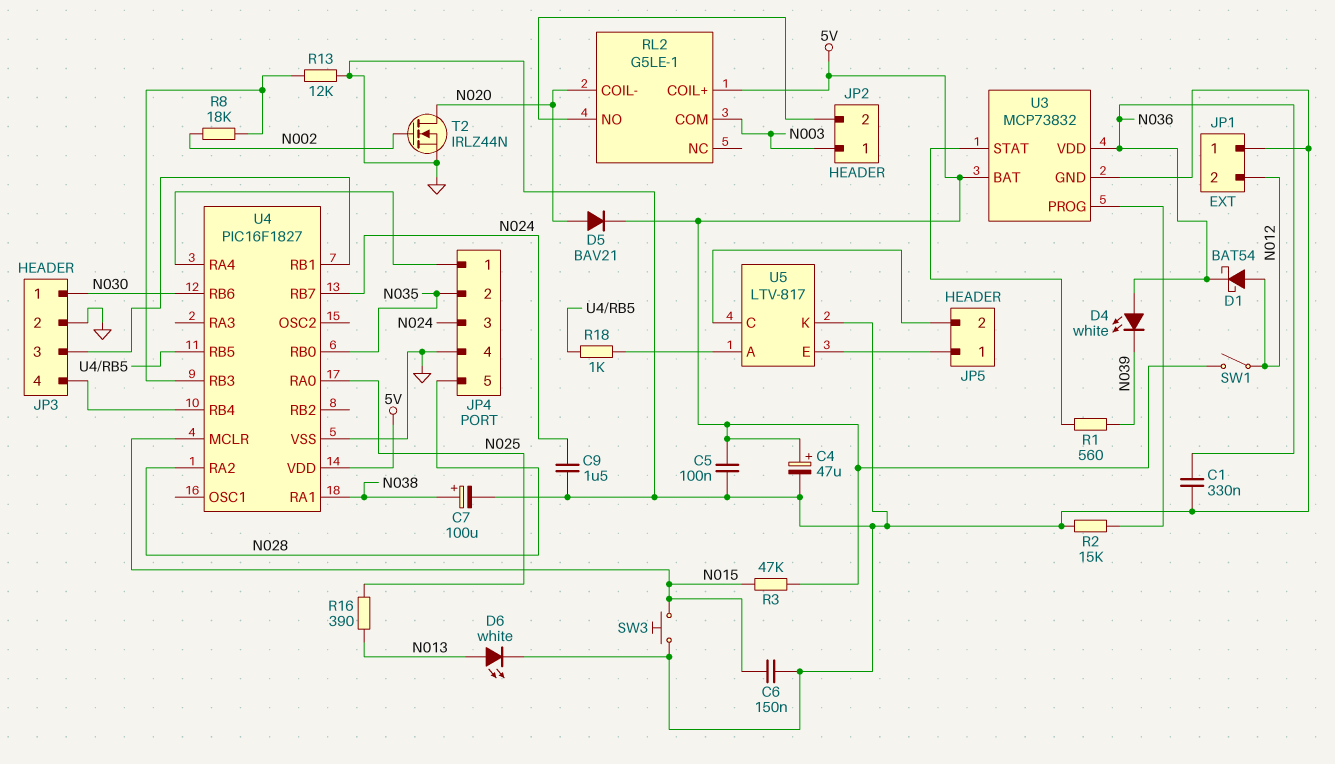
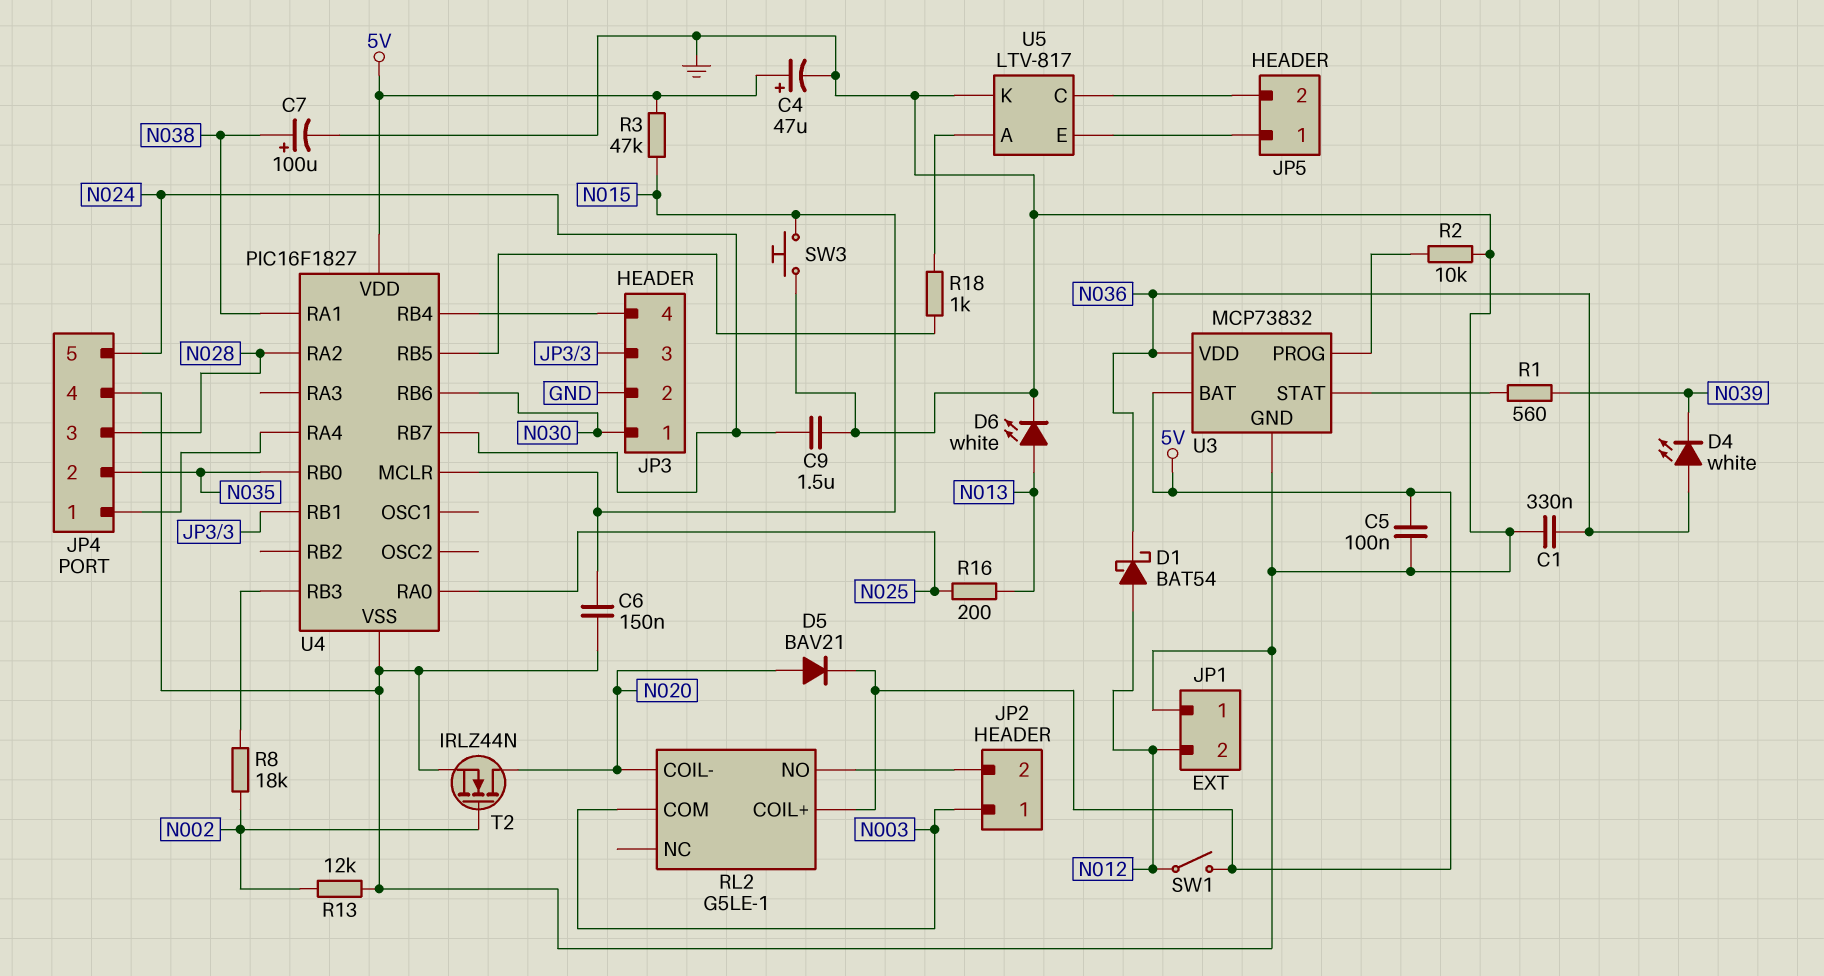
JP4 pin 3: N024 -> N028
JP4 pin 5: N028 -> N024
R2: 15k (GND, U3/PROG) -> 10k (GND, U3/PROG)
R13: 12k (GND, U4/RB3) -> 12k (GND, N002)
R16: 390 (N013, N025) -> 200 (N013, N025)

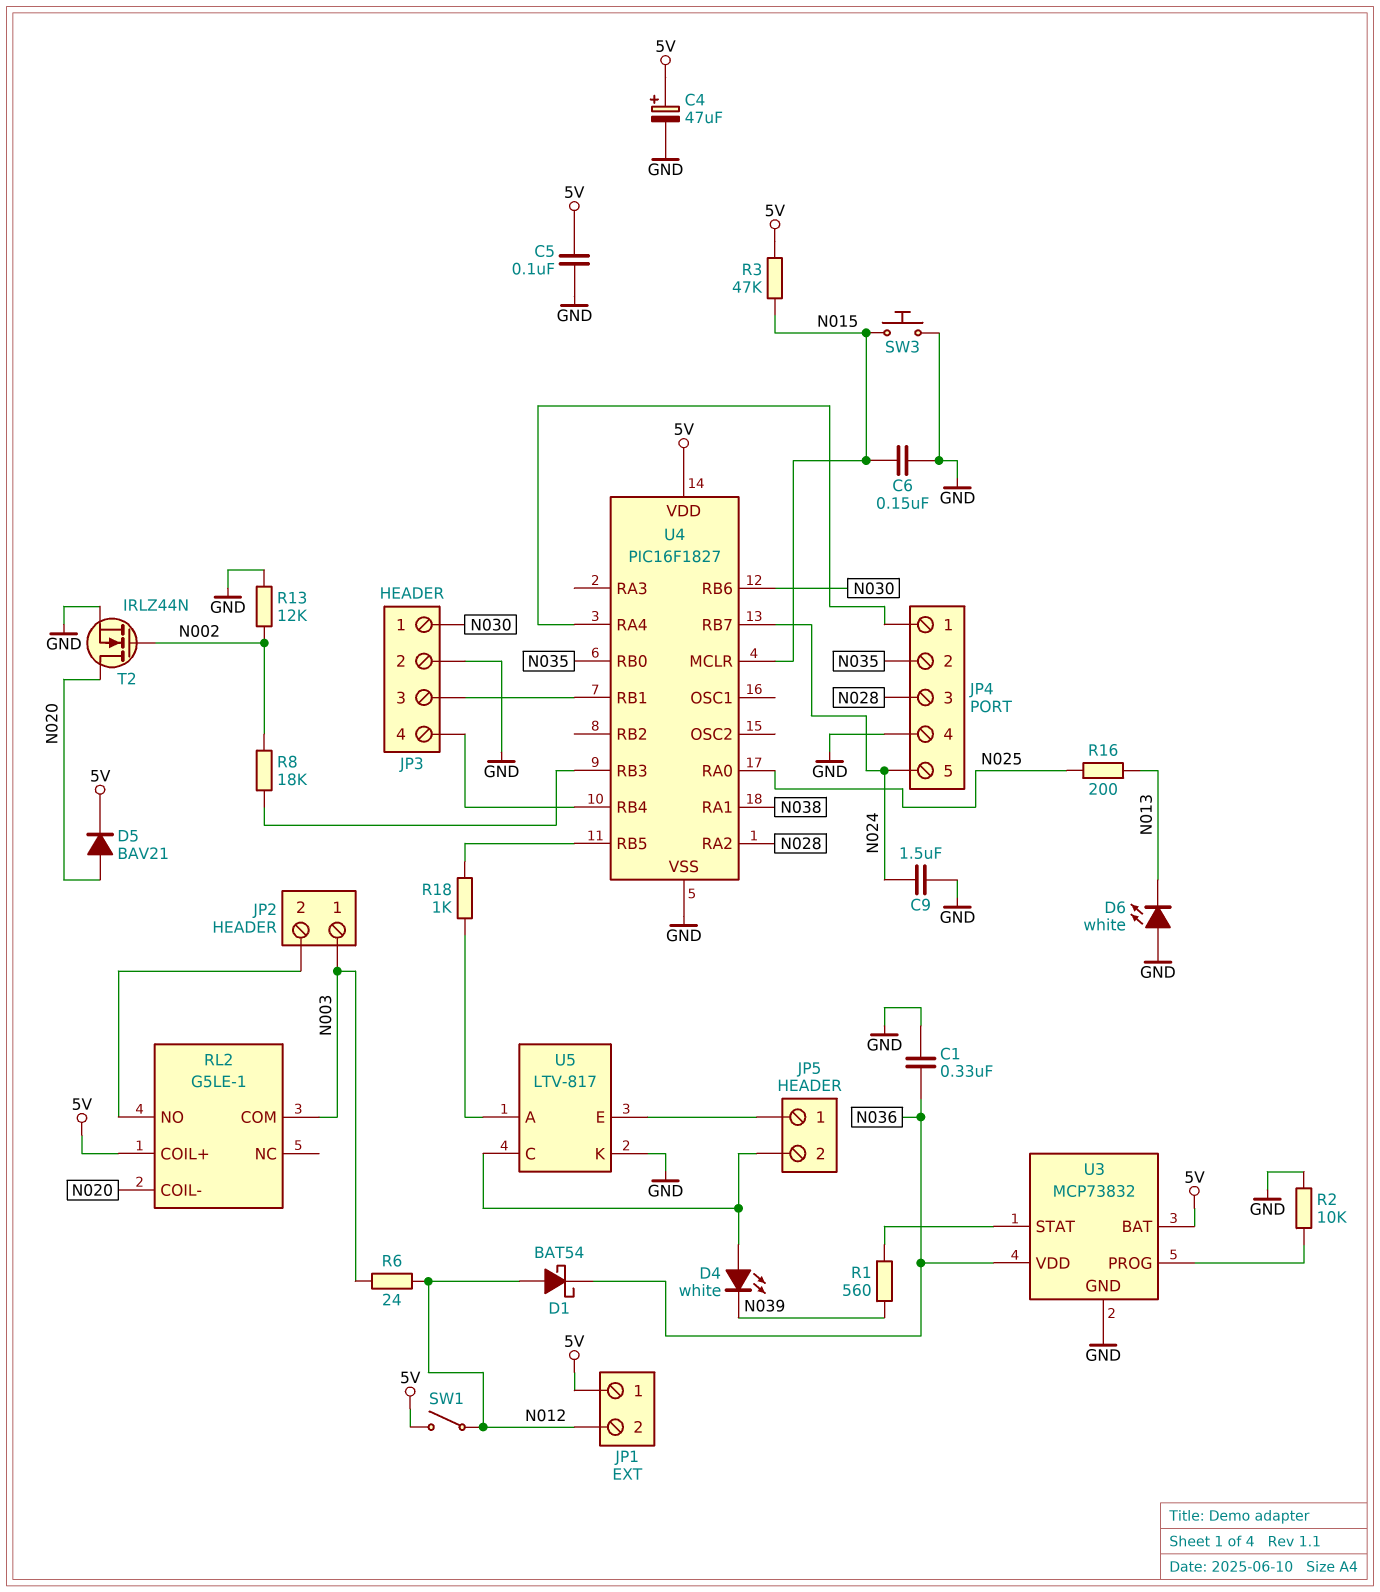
C7: 100uF (plus N038, minus GND) -> none
D4: LED white (A N036, K N039) -> LED white (A JP5/2, K N039)
D6: LED white (A N013, K GND) -> LED white (A GND, K N013)
JP1 pin 1: GND -> 5V
R6: none -> 24 (N003, N012)

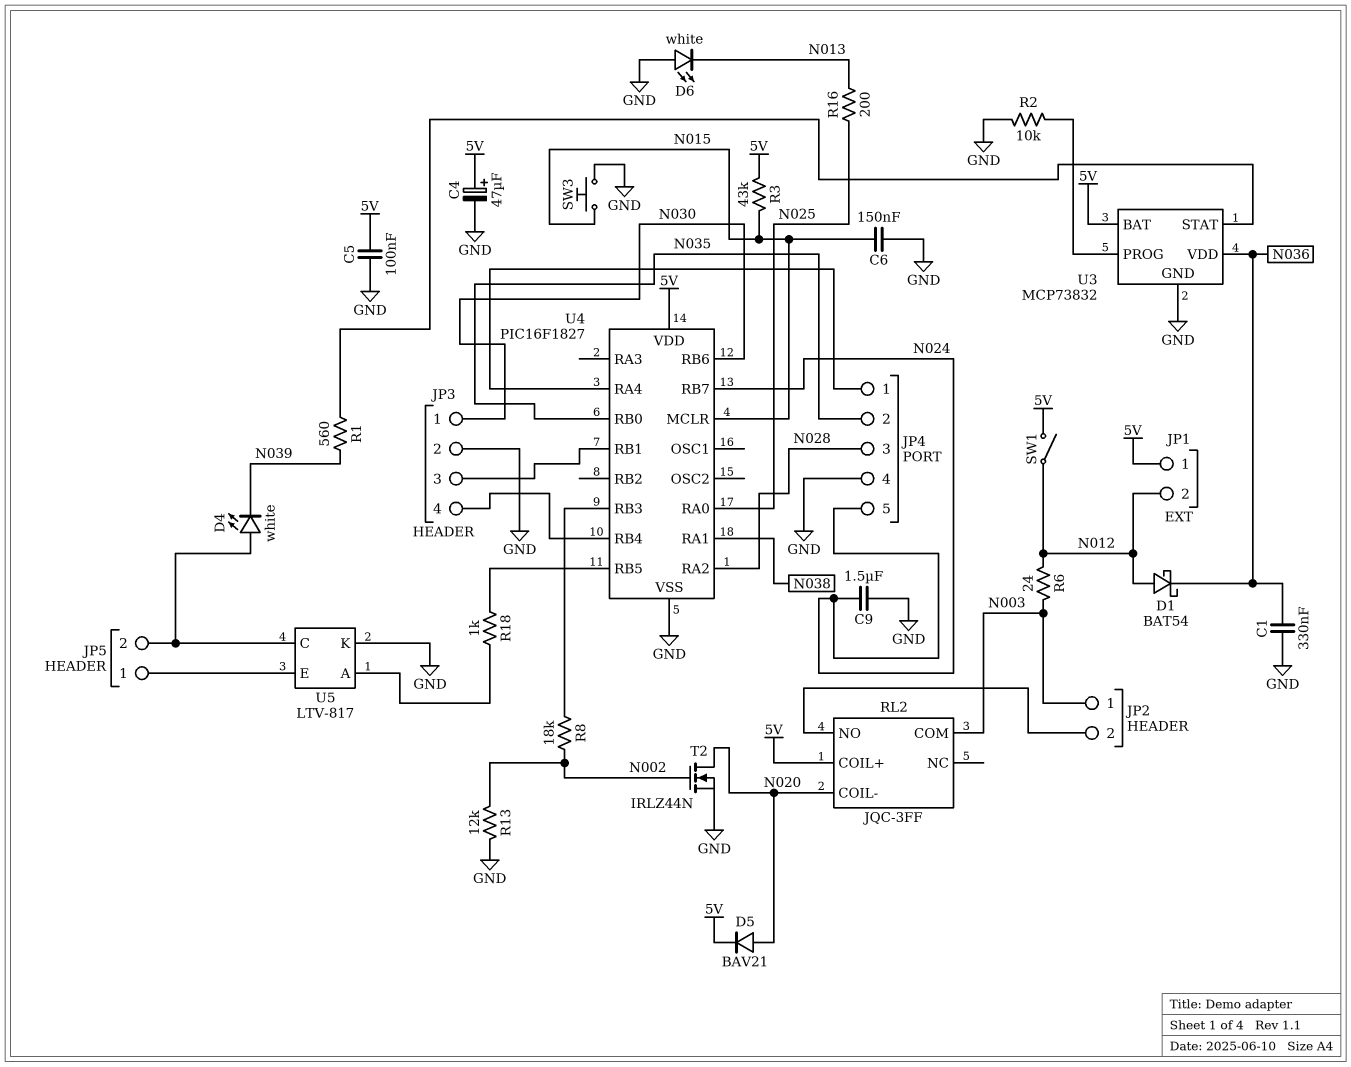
R3: 47k (5V, N015) -> 43k (5V, N015)
RL2: G5LE-1 -> JQC-3FF

